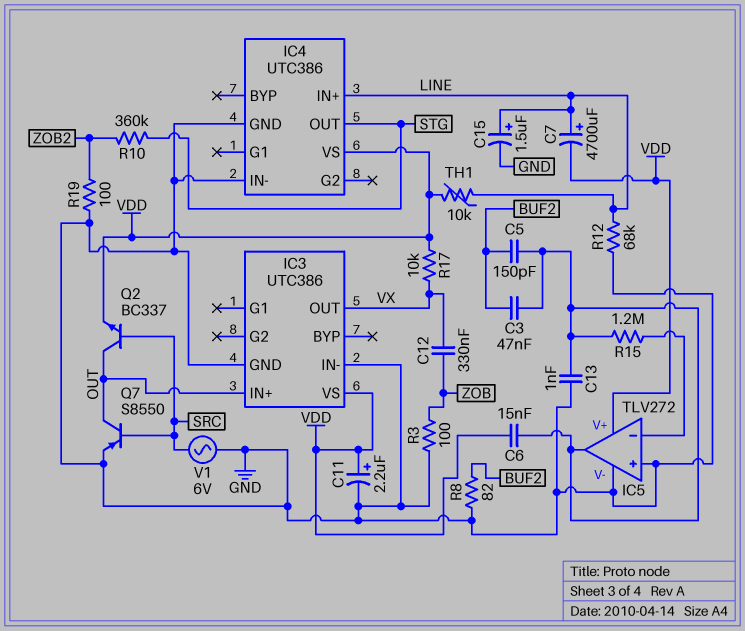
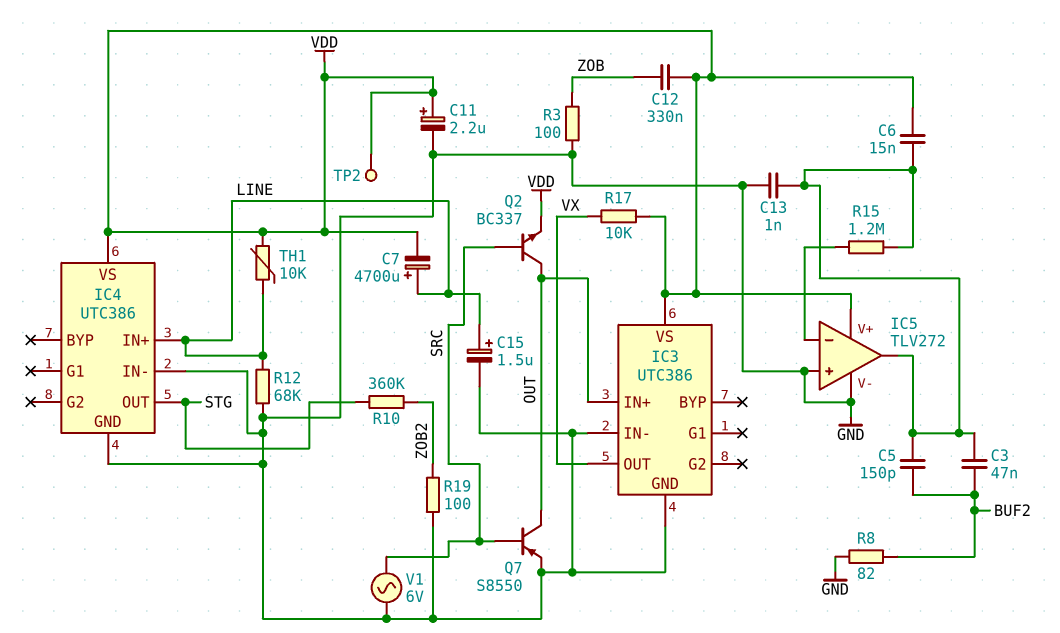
C12: 330nF (VX, ZOB) -> 330nF (VDD, ZOB)
TP2: none -> test point (VDD)

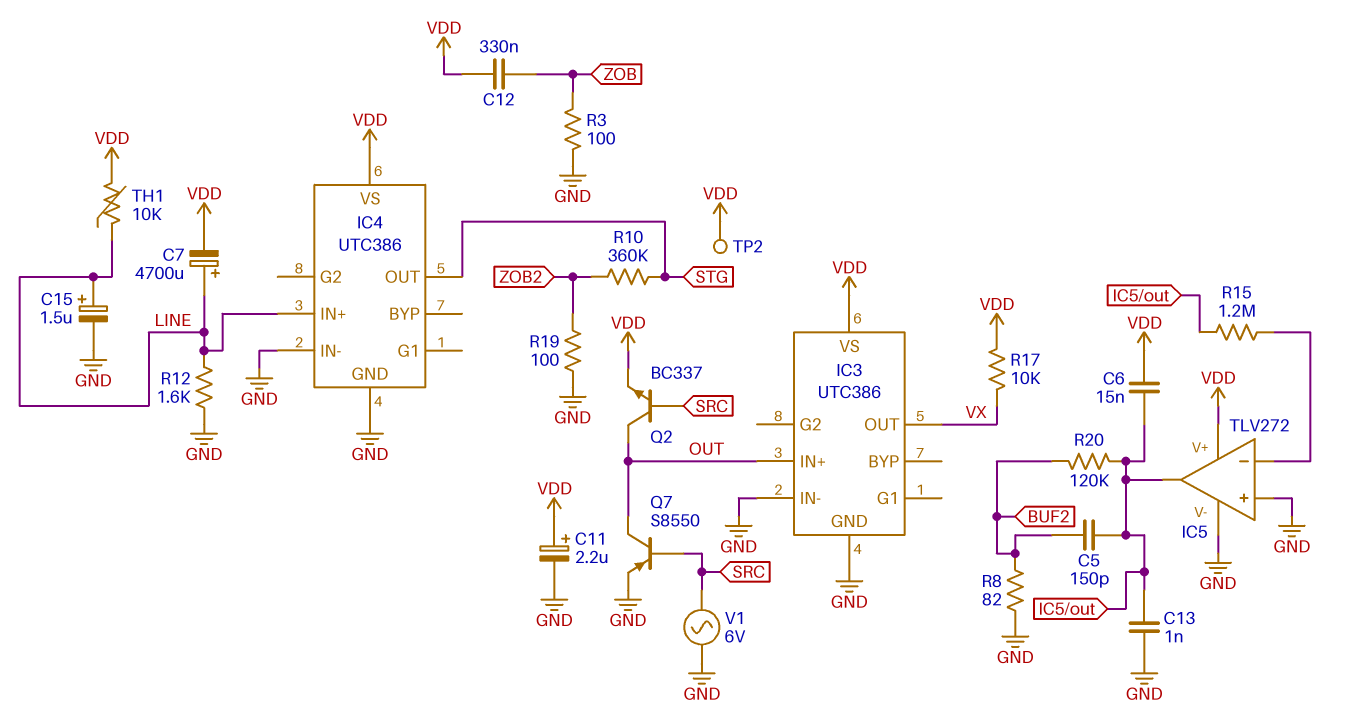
C3: 47nF (BUF2, IC5/out) -> none
R12: 68k (GND, LINE) -> 1.6k (GND, LINE)
R20: none -> 120k (BUF2, IC5/out)

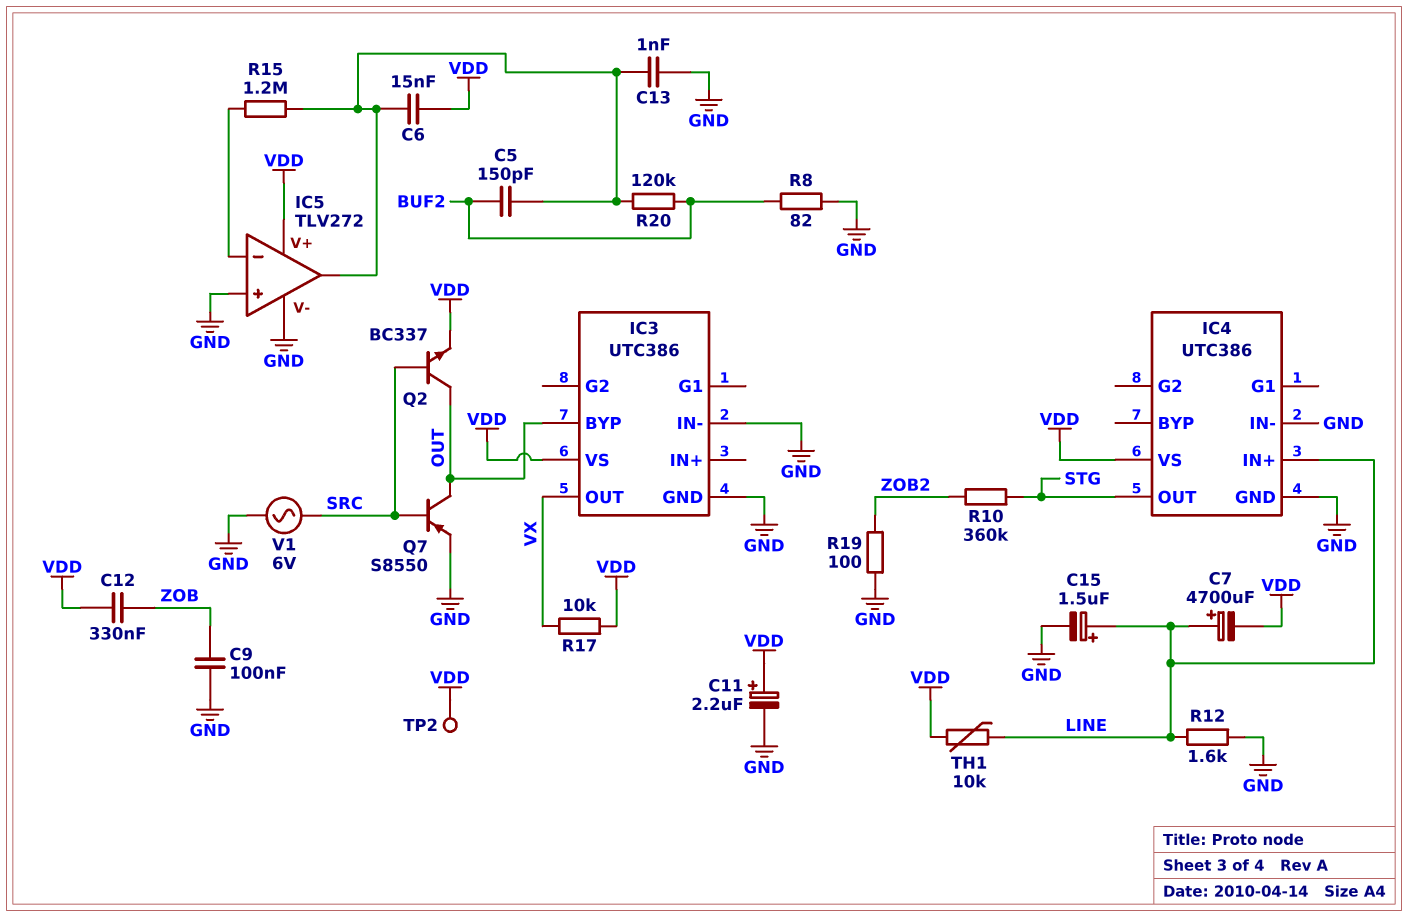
C9: none -> 100nF (GND, ZOB)
IC3 pin BYP: none -> OUT
IC3 pin IN+: OUT -> none
R3: 100 (GND, ZOB) -> none

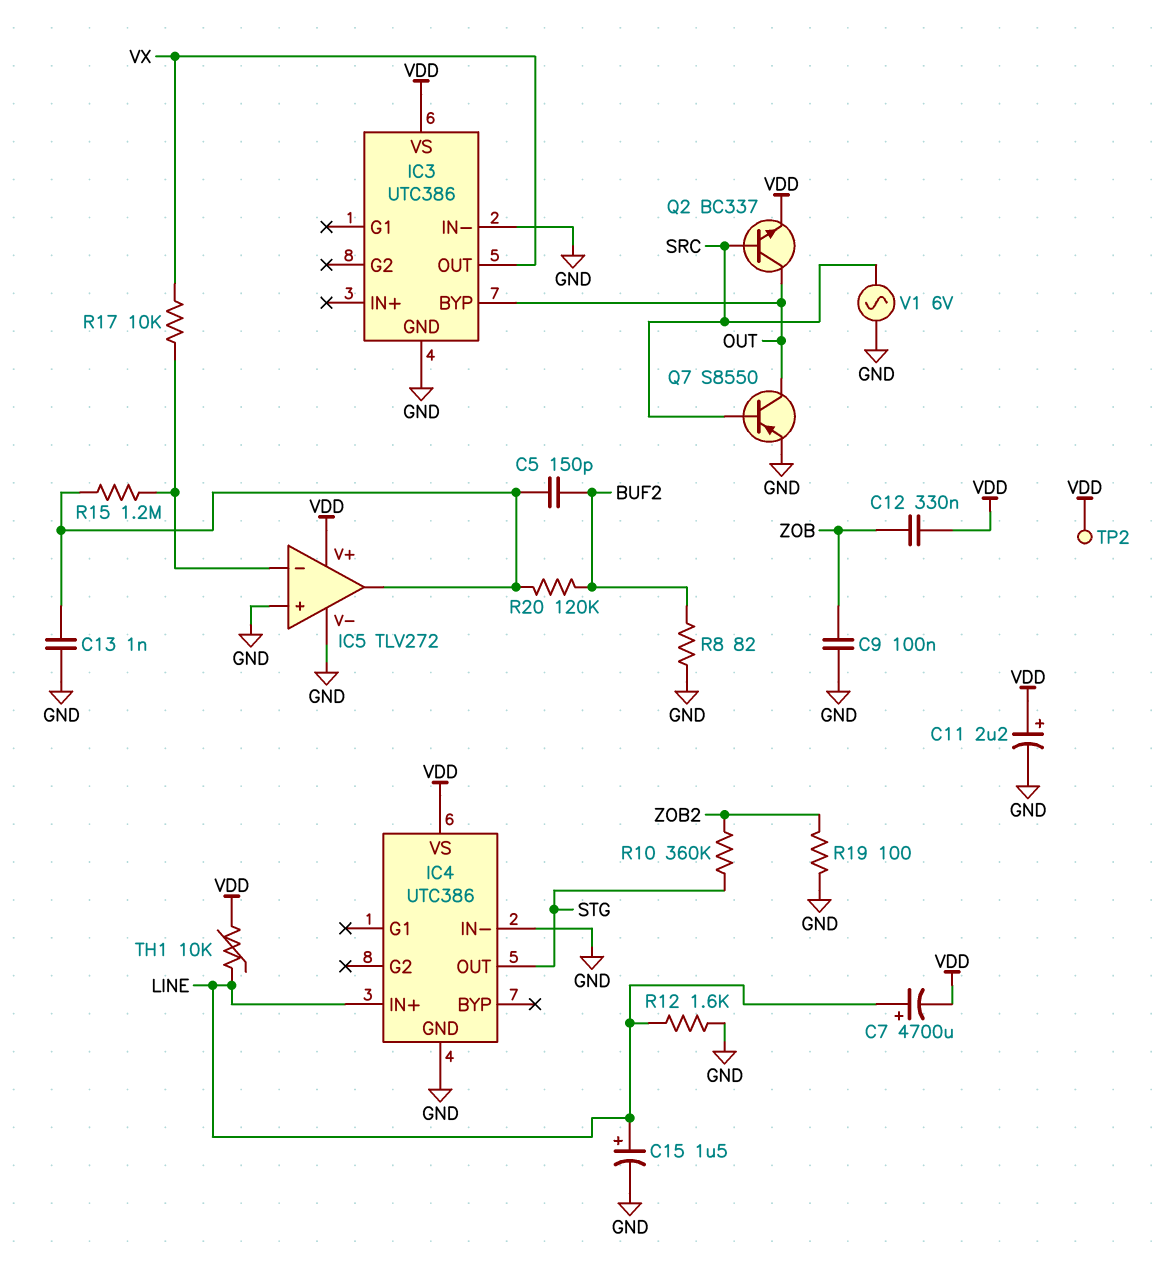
C6: 15nF (IC5/out, VDD) -> none
R17: 10k (VDD, VX) -> 10k (IC5/in-, VX)

